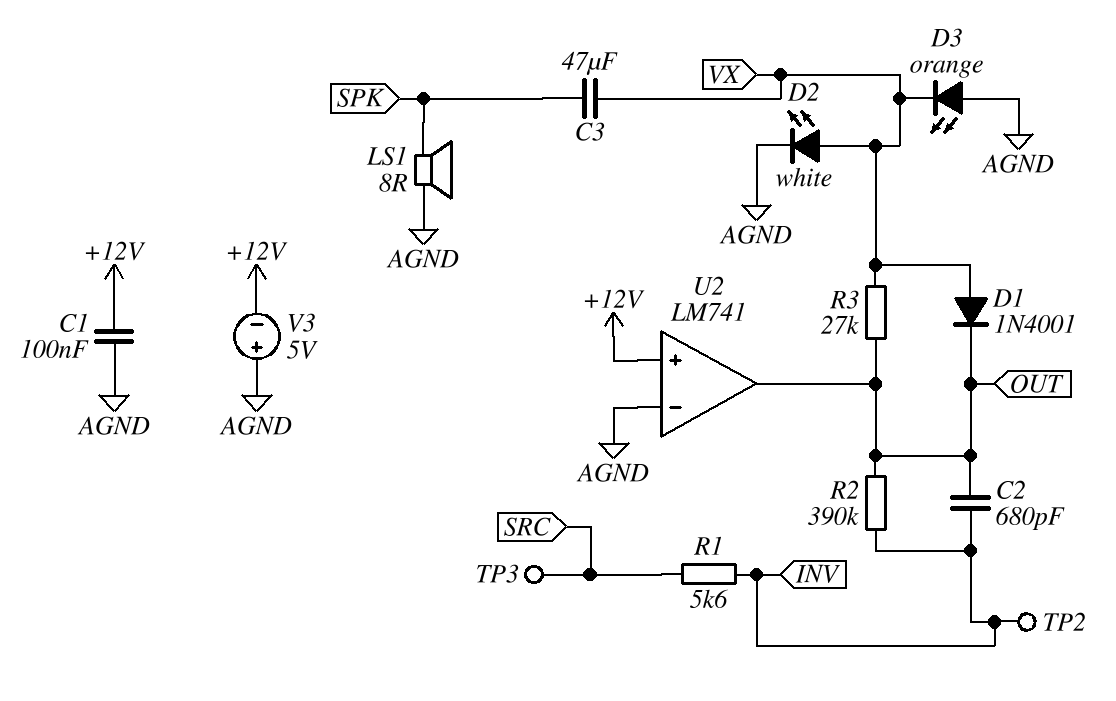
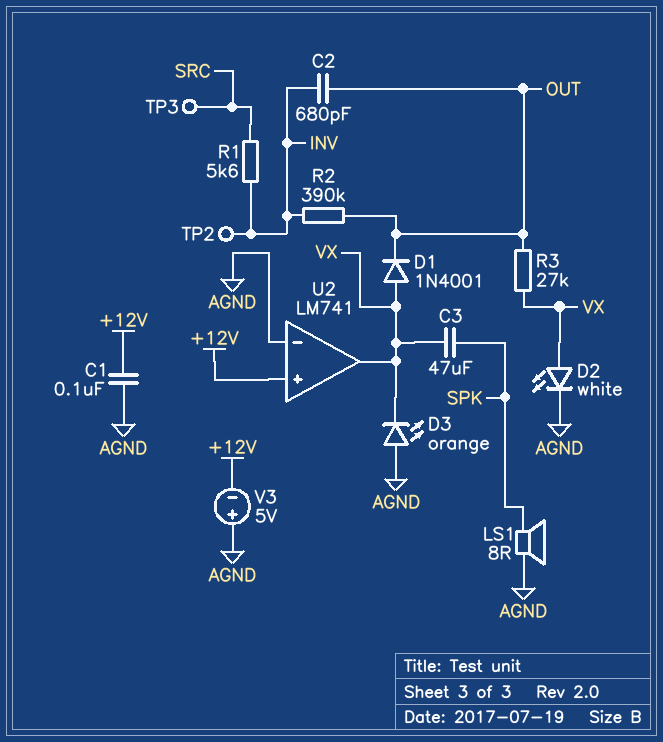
U2 pin out: OUT -> VX

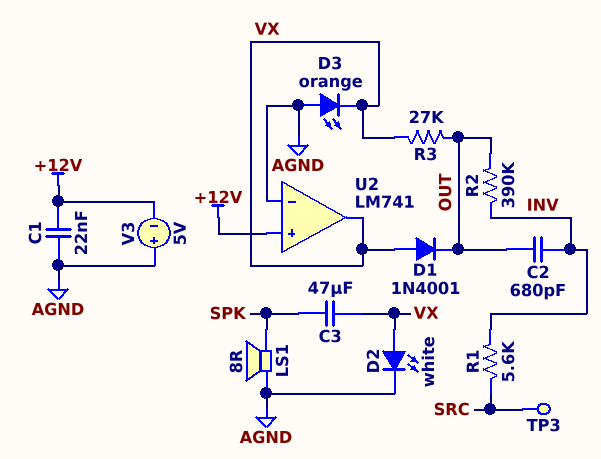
C1: 100nF (+12V, AGND) -> 22nF (+12V, AGND)
TP2: test point (INV) -> none

